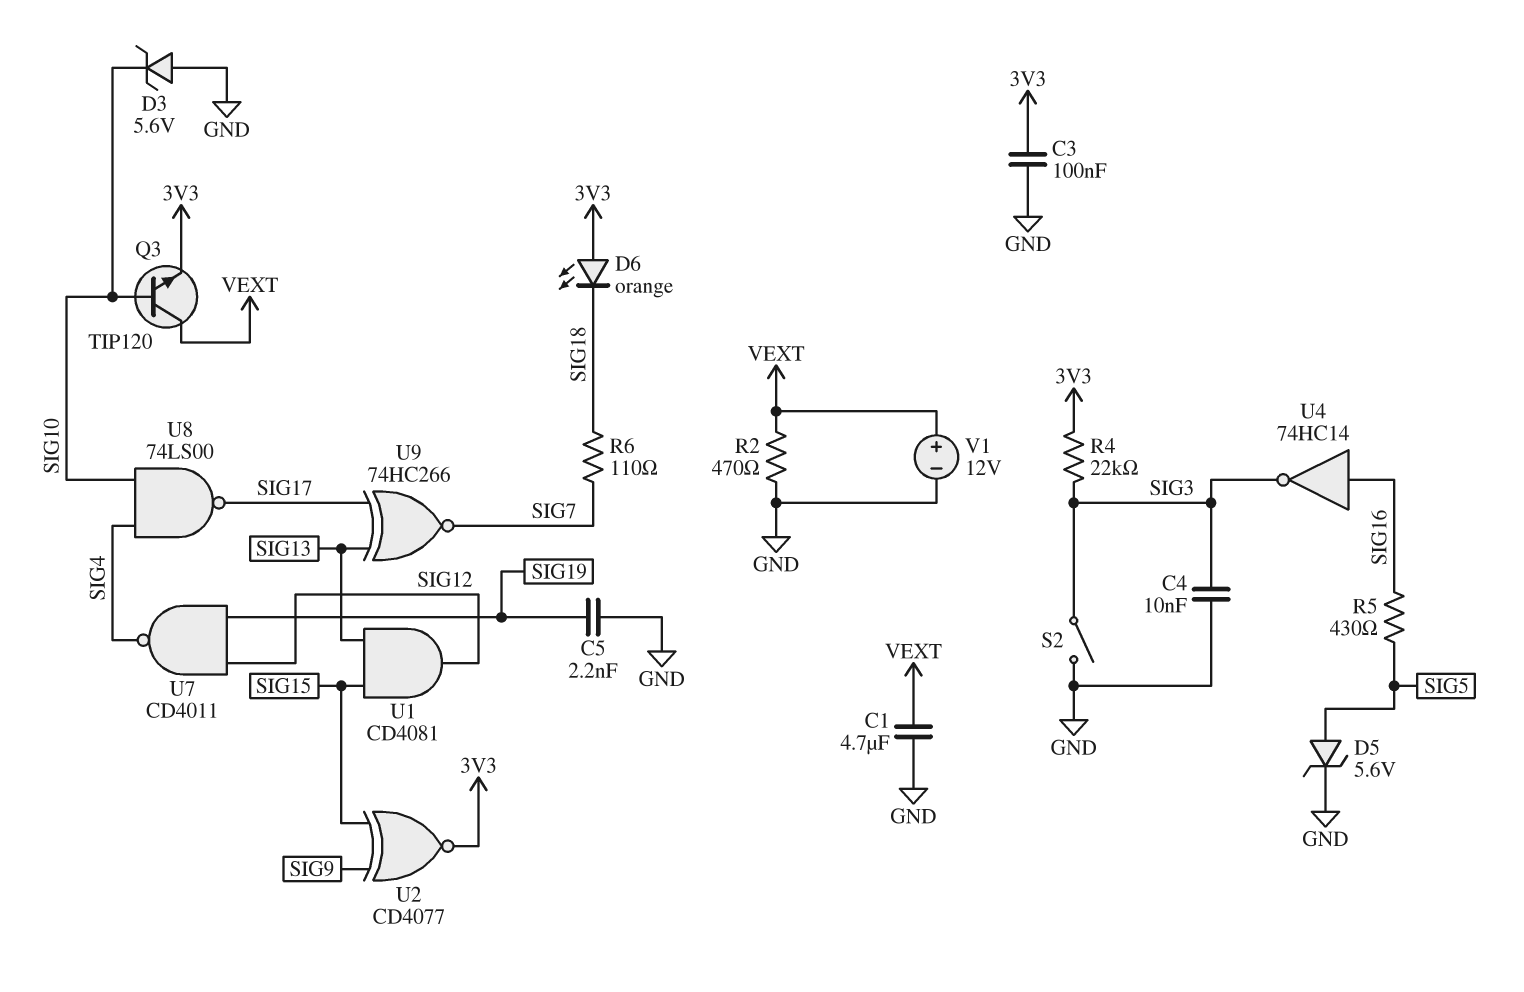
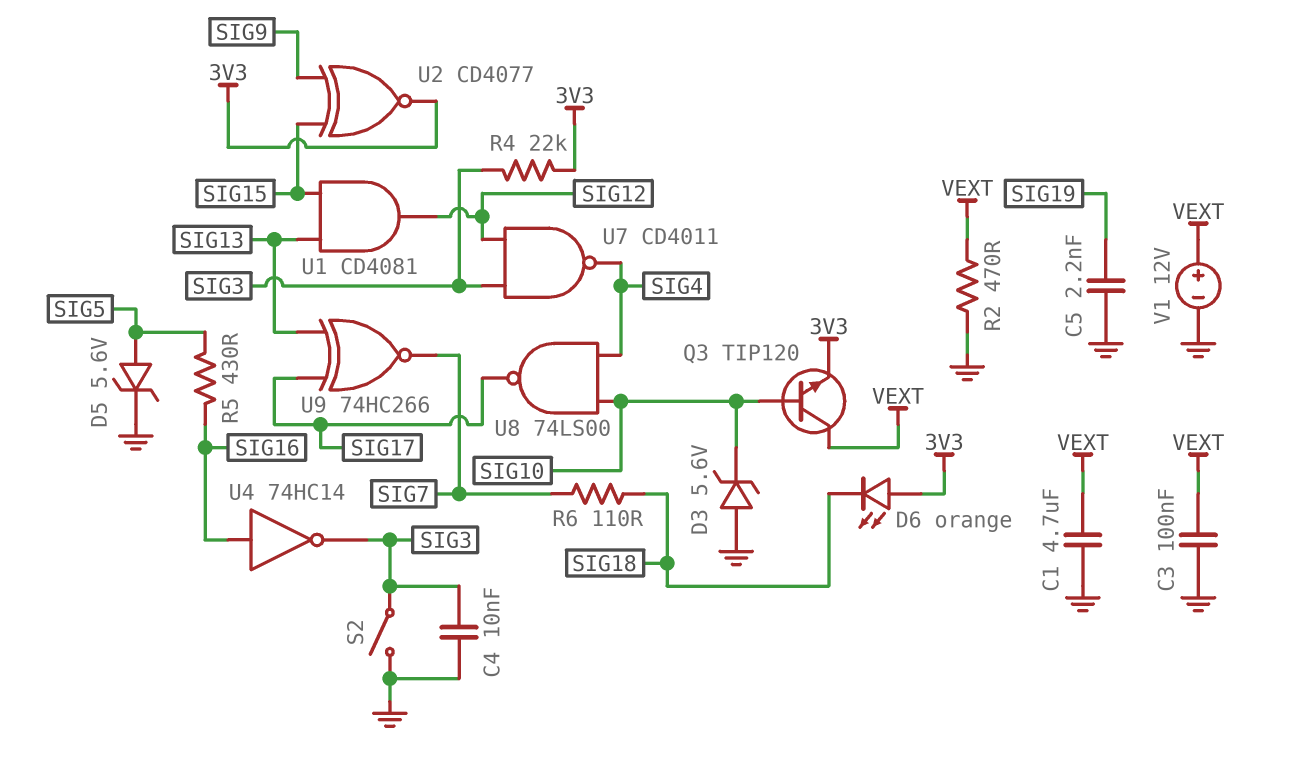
C3: 100nF (3V3, GND) -> 100nF (GND, VEXT)
U7: NAND CD4011 (in SIG12, in SIG19, out SIG4) -> NAND CD4011 (in SIG3, in SIG12, out SIG4)

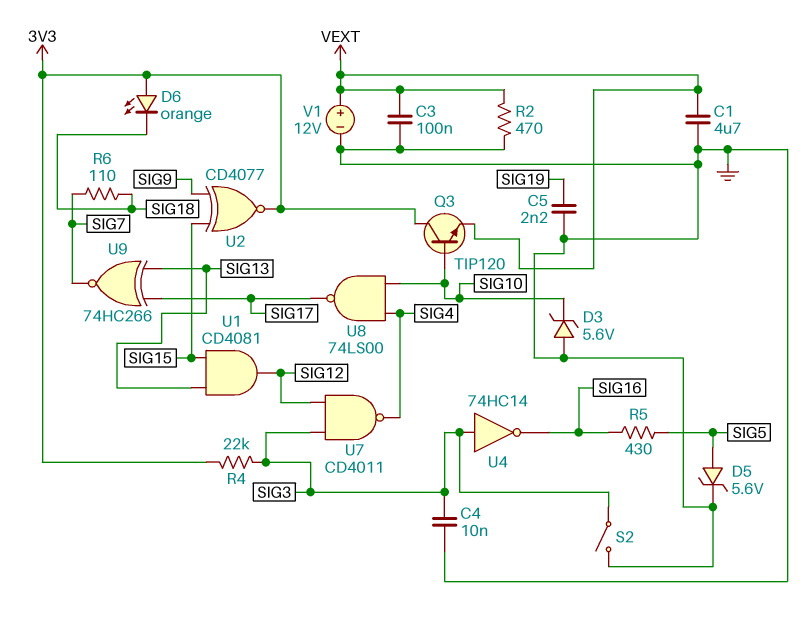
Q3: NPN TIP120 (B SIG10, C VEXT, E 3V3) -> NPN TIP120 (B SIG10, C 3V3, E VEXT)
U4: NOT 74HC14 (in SIG16, out SIG3) -> NOT 74HC14 (in SIG3, out SIG16)

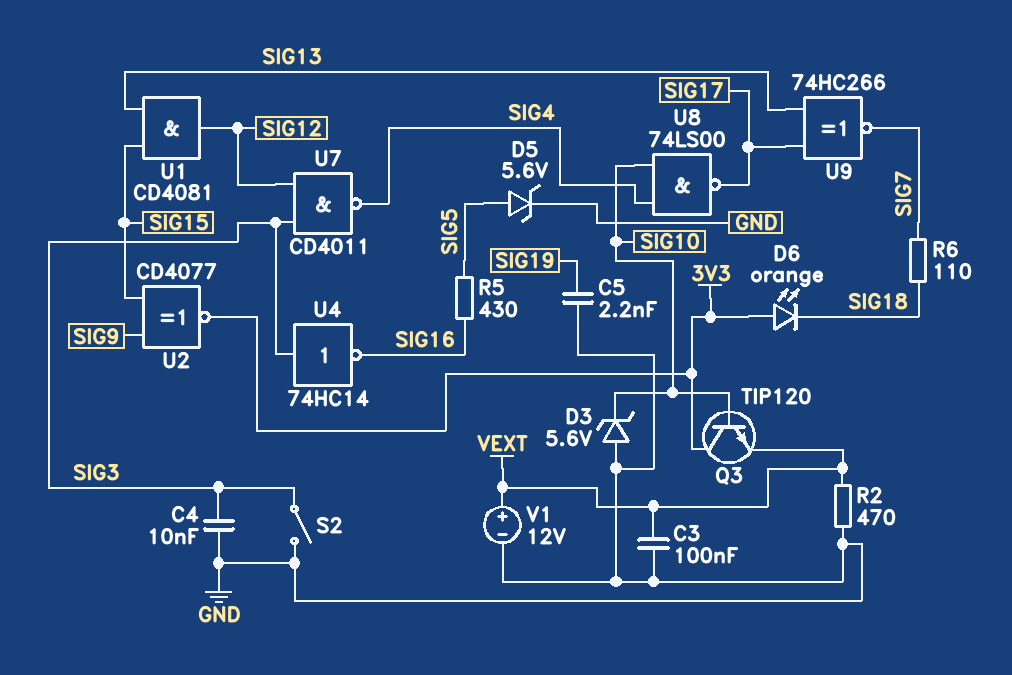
C1: 4.7uF (GND, VEXT) -> none
R4: 22k (3V3, SIG3) -> none

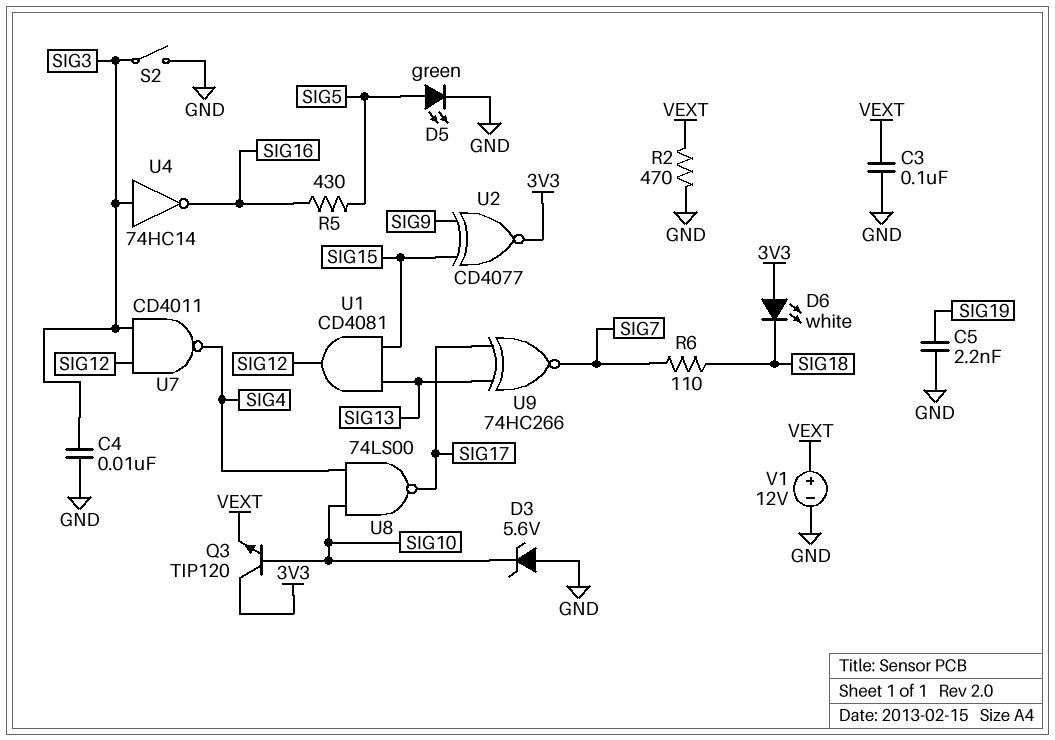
D5: zener 5.6V (A SIG5, K GND) -> LED green (A SIG5, K GND)
D6: LED orange (A 3V3, K SIG18) -> LED white (A 3V3, K SIG18)

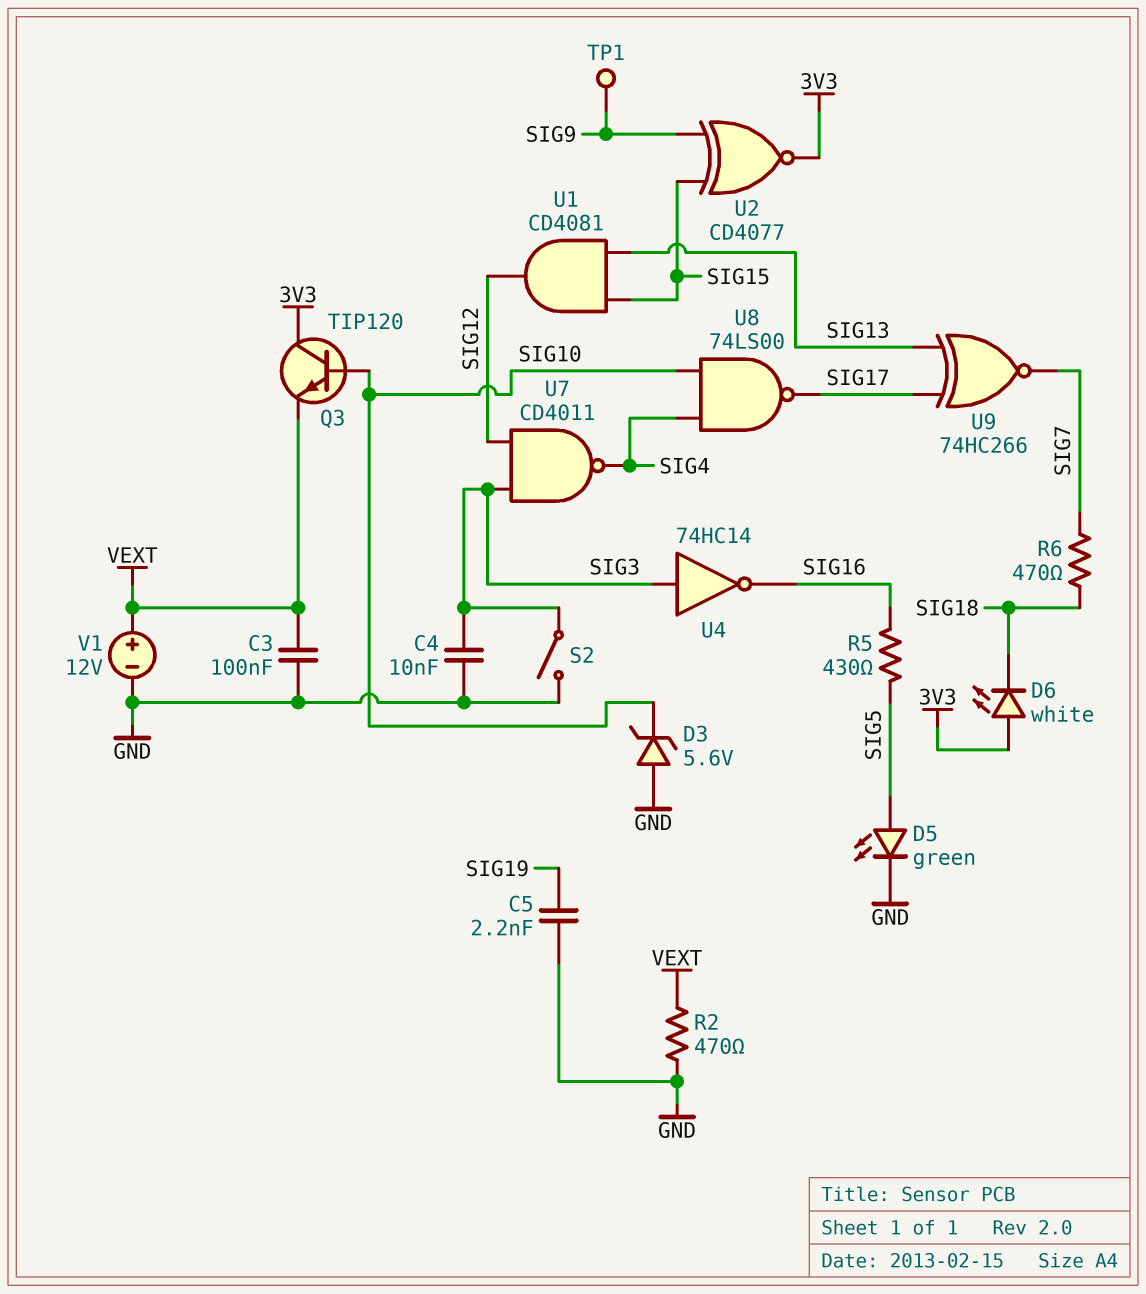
R6: 110 (SIG7, SIG18) -> 470 (SIG7, SIG18)
TP1: none -> test point (SIG9)

